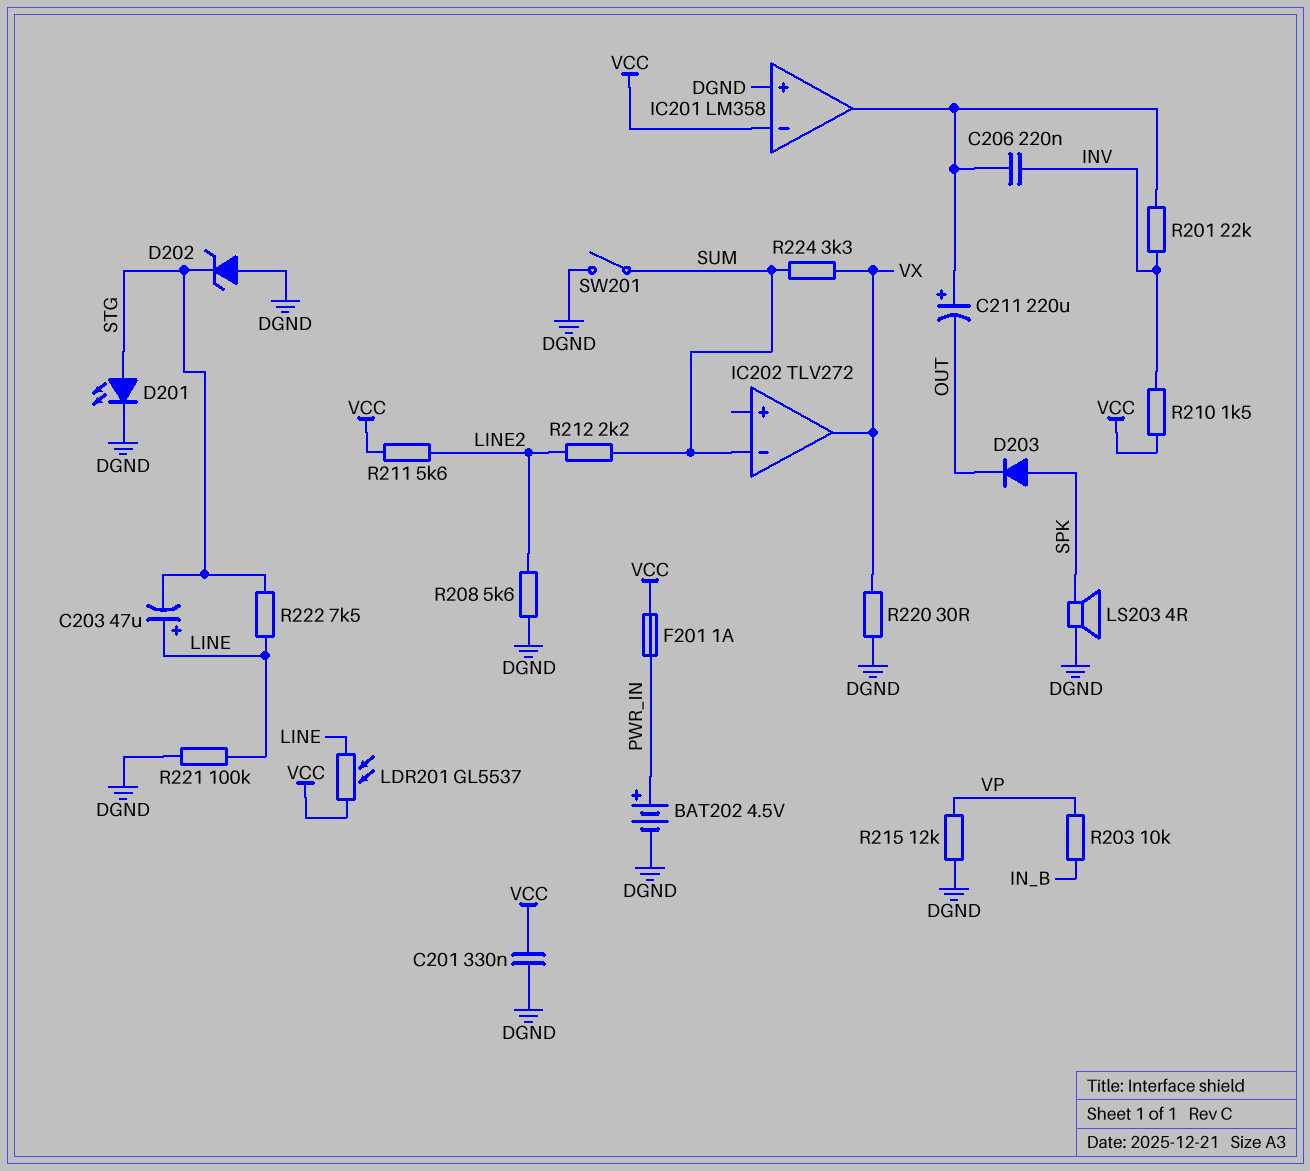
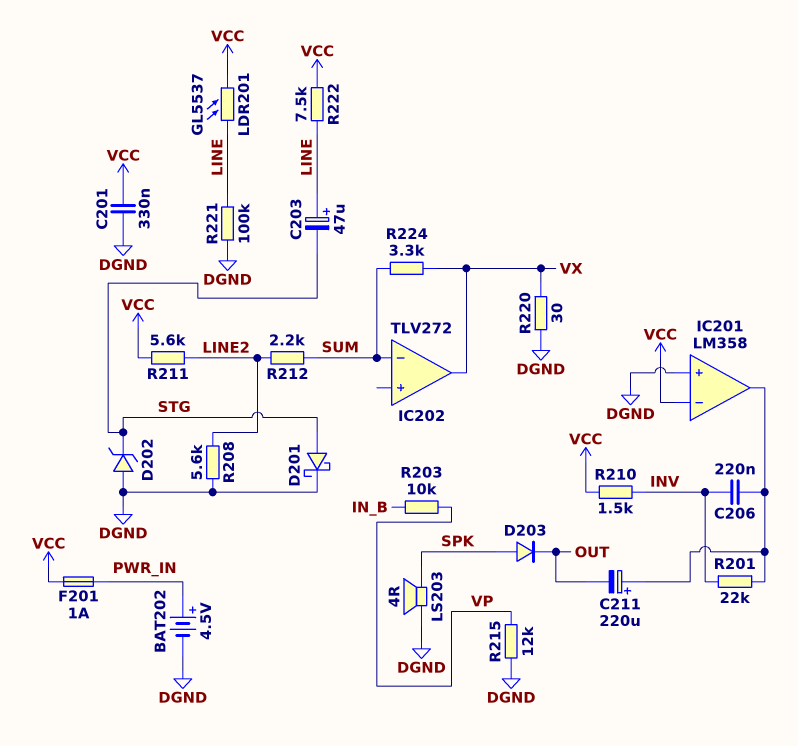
D201: LED (A STG, K DGND) -> schottky (A STG, K DGND)
R222: 7.5k (LINE, STG) -> 7.5k (LINE, VCC)
SW201: switch (DGND, SUM) -> none

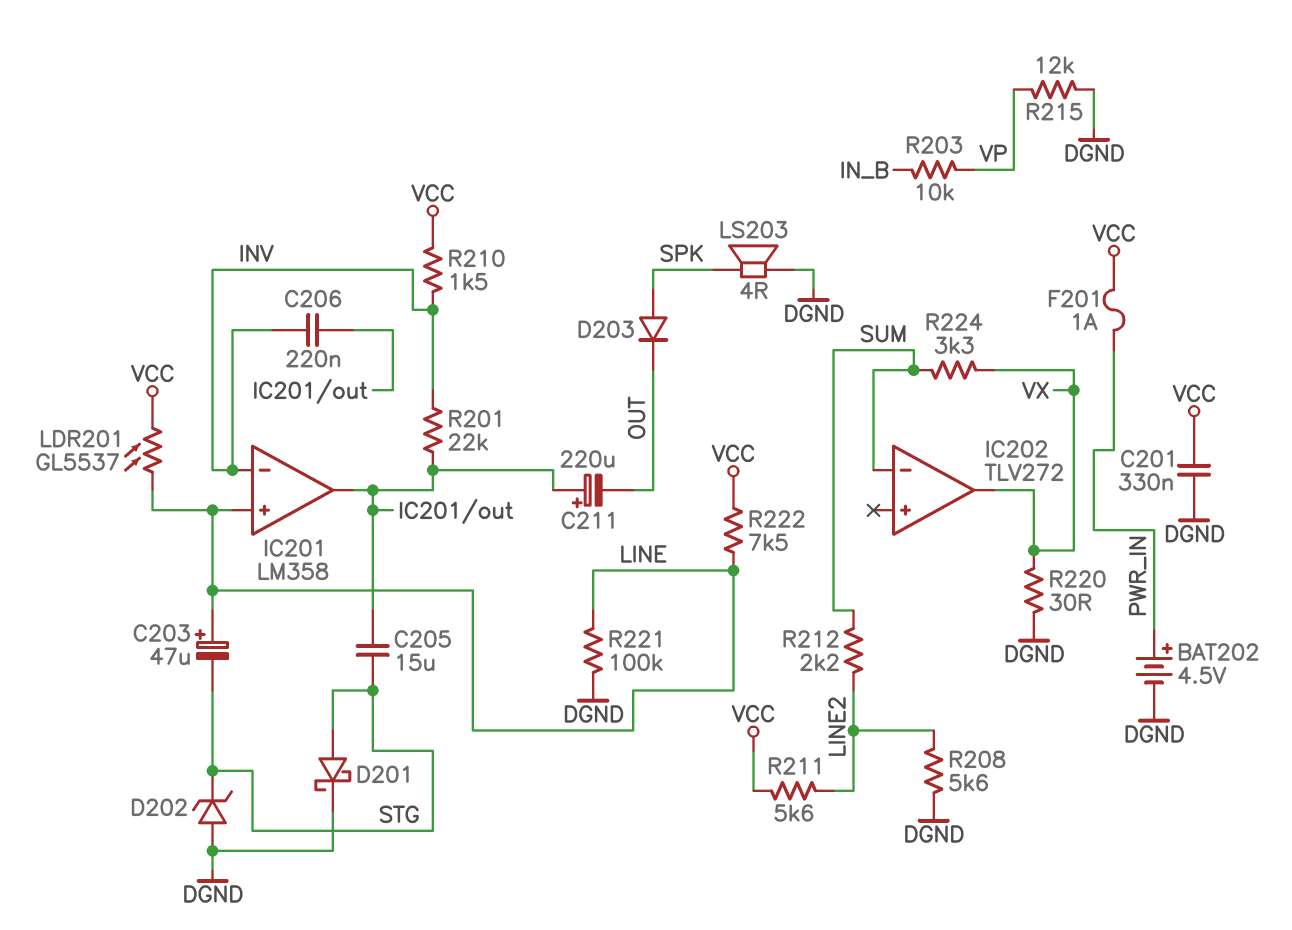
C205: none -> 15uF (IC201/out, STG)
IC201 pin in+: DGND -> LINE
IC201 pin in-: VCC -> INV

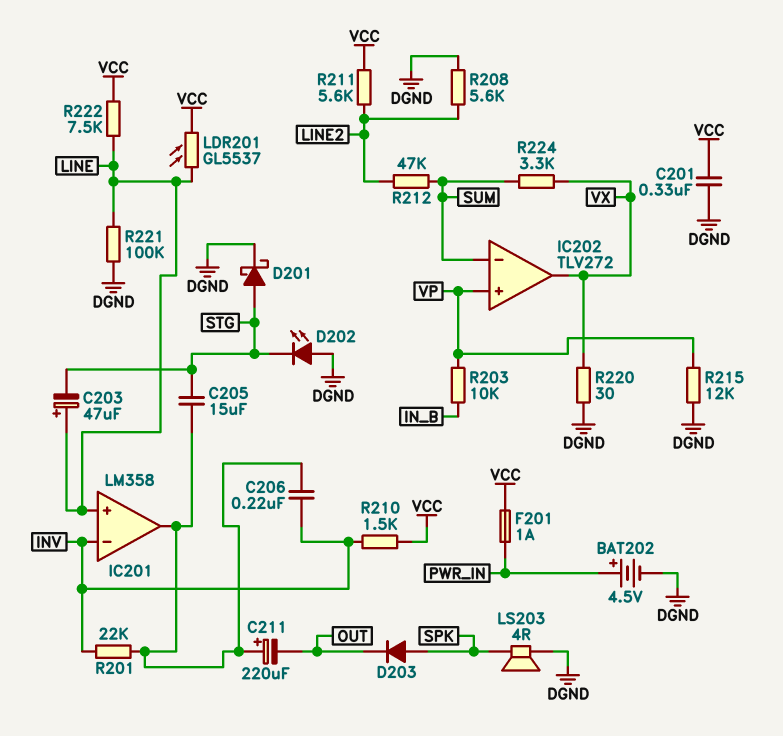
D202: zener (A DGND, K STG) -> LED (A DGND, K STG)
IC202 pin in+: none -> VP
R212: 2.2k (LINE2, SUM) -> 47k (LINE2, SUM)

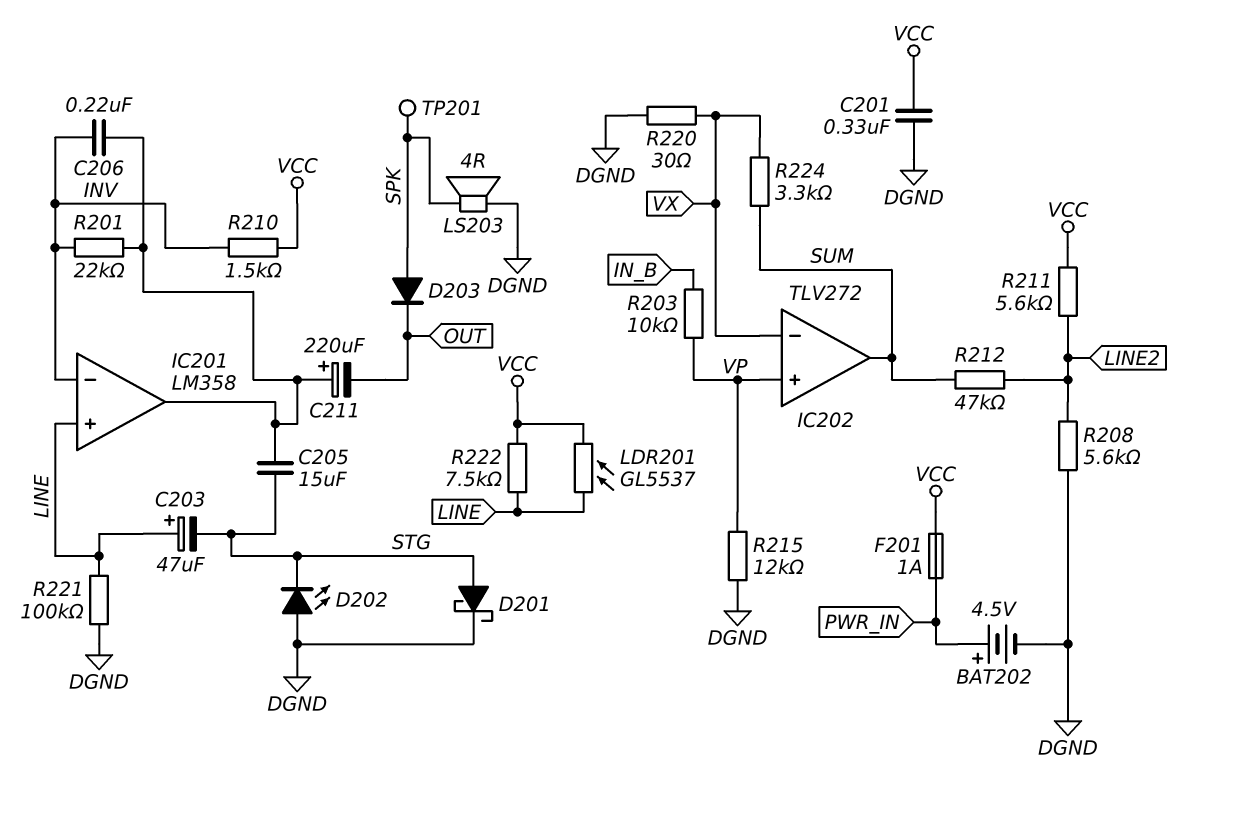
IC202 pin in-: SUM -> VX
IC202 pin out: VX -> SUM
TP201: none -> test point (SPK)

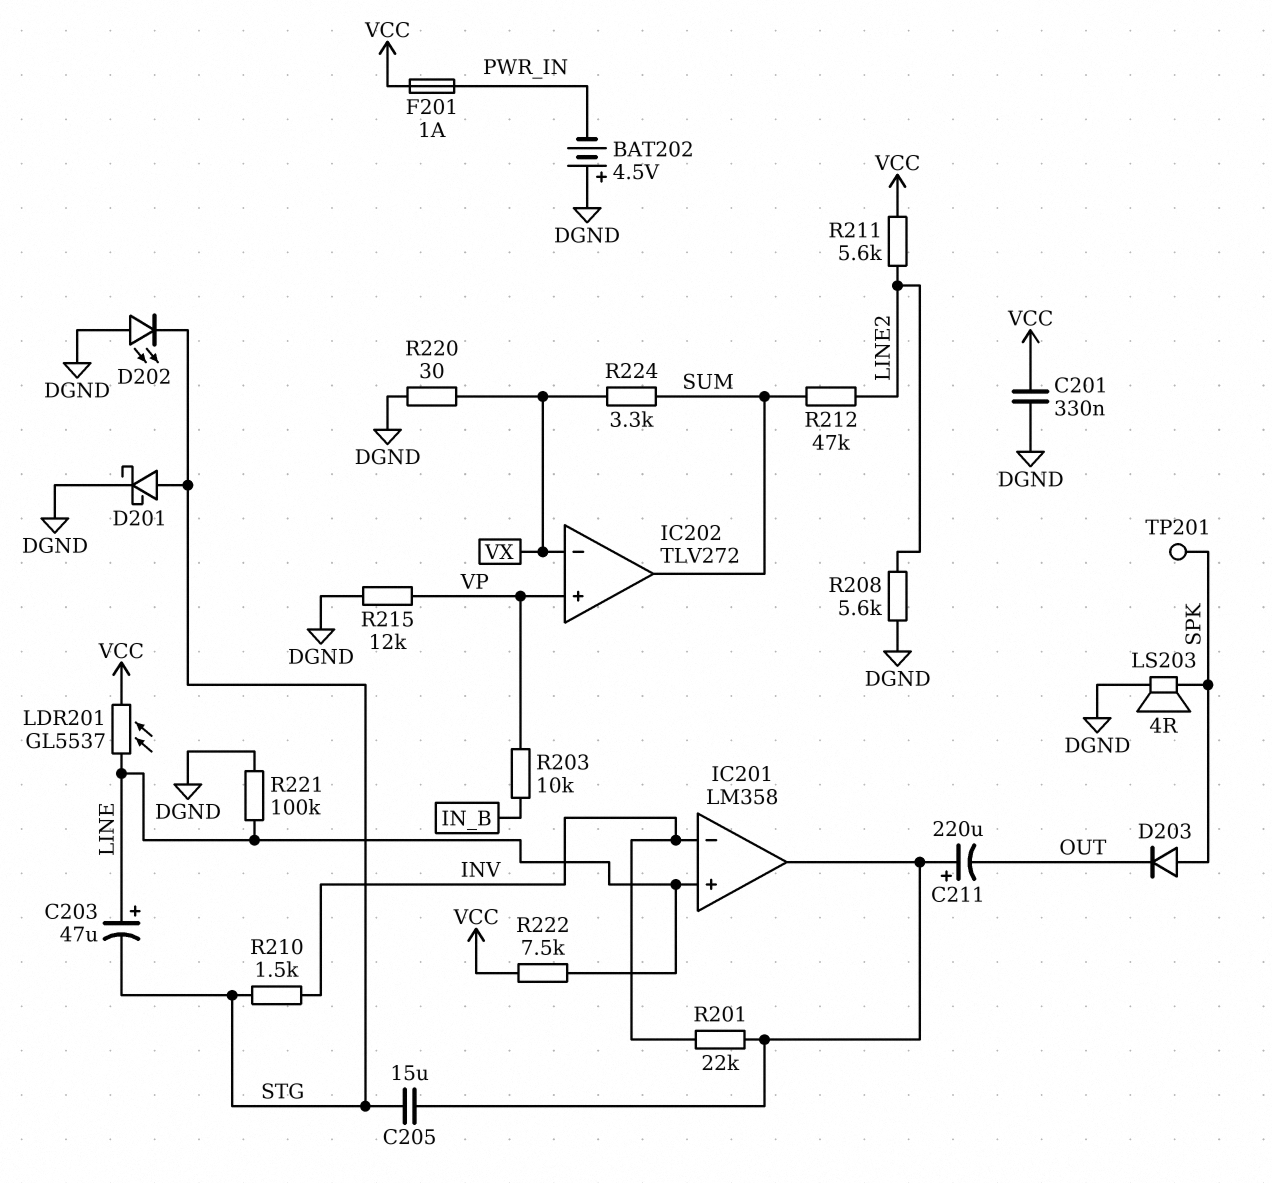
BAT202: 4.5V (plus PWR_IN, minus DGND) -> 4.5V (plus DGND, minus PWR_IN)
C206: 220nF (IC201/out, INV) -> none
R210: 1.5k (INV, VCC) -> 1.5k (INV, STG)

